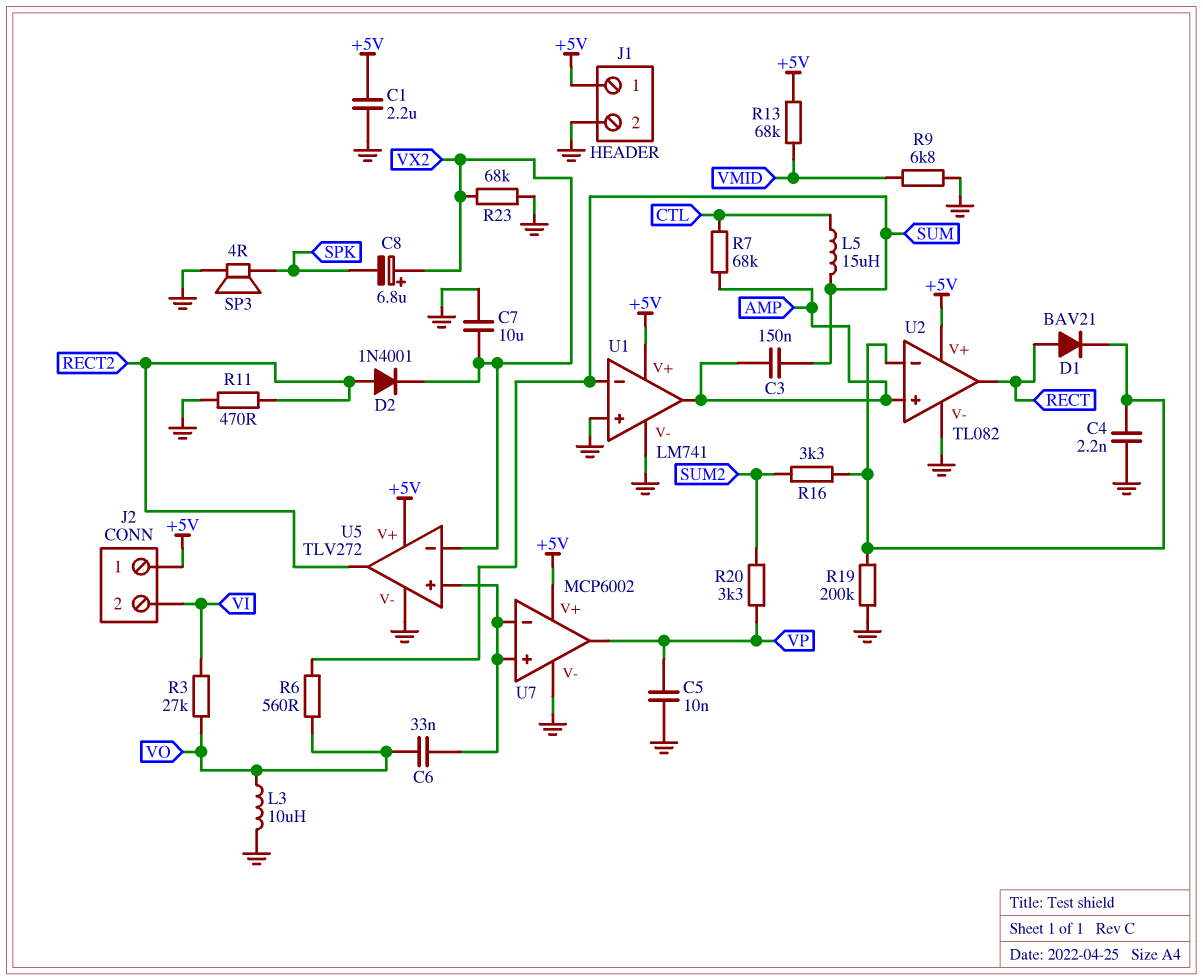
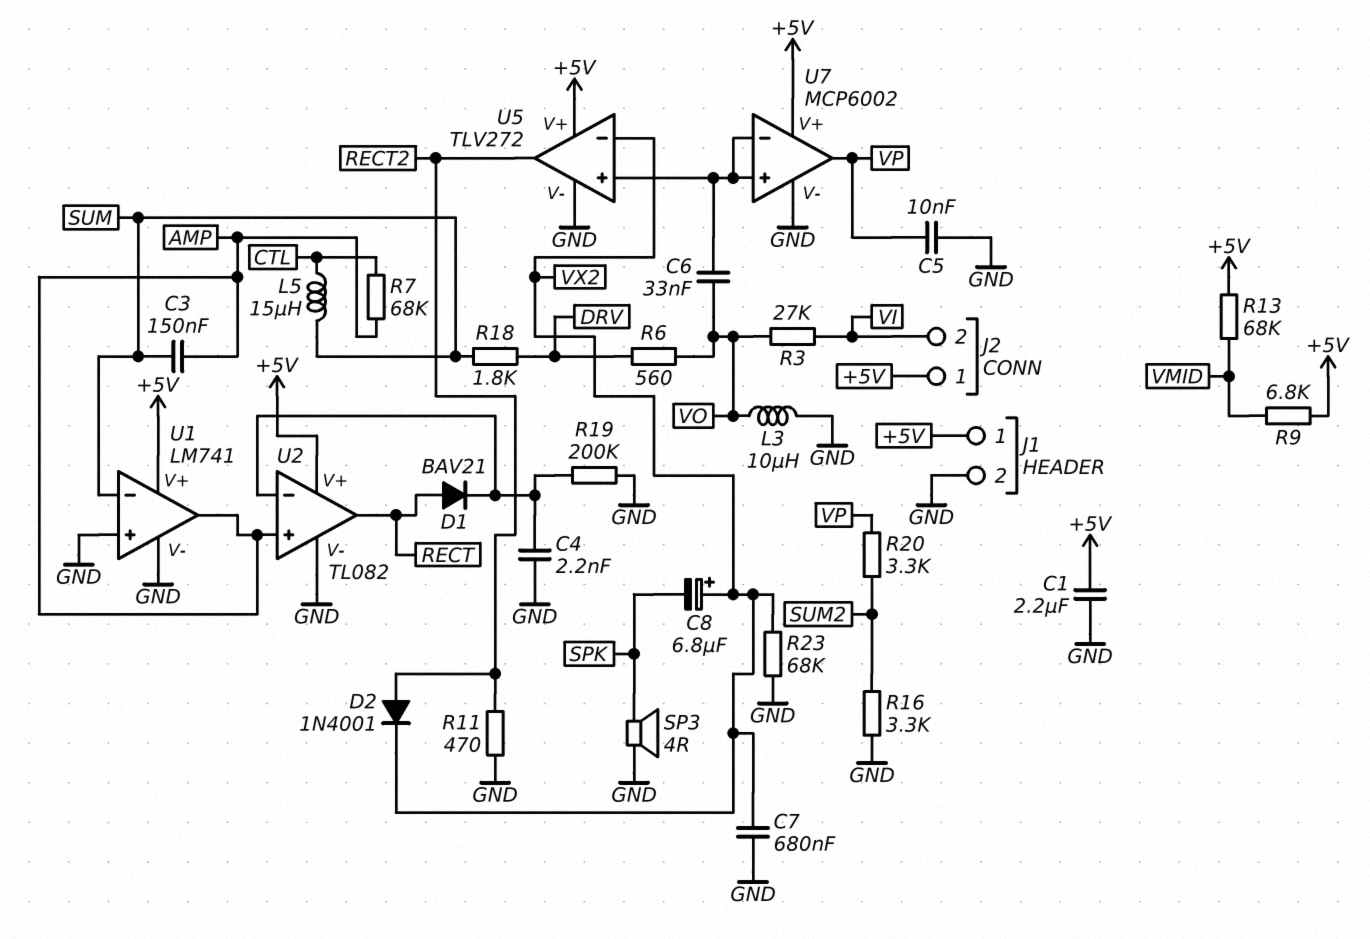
C7: 10uF (GND, VX2) -> 680nF (GND, VX2)
R6: 560 (SUM, VO) -> 560 (DRV, VO)
R9: 6.8k (GND, VMID) -> 6.8k (+5V, VMID)
R16: 3.3k (SUM2, U2/in-) -> 3.3k (GND, SUM2)
R18: none -> 1.8k (DRV, SUM)

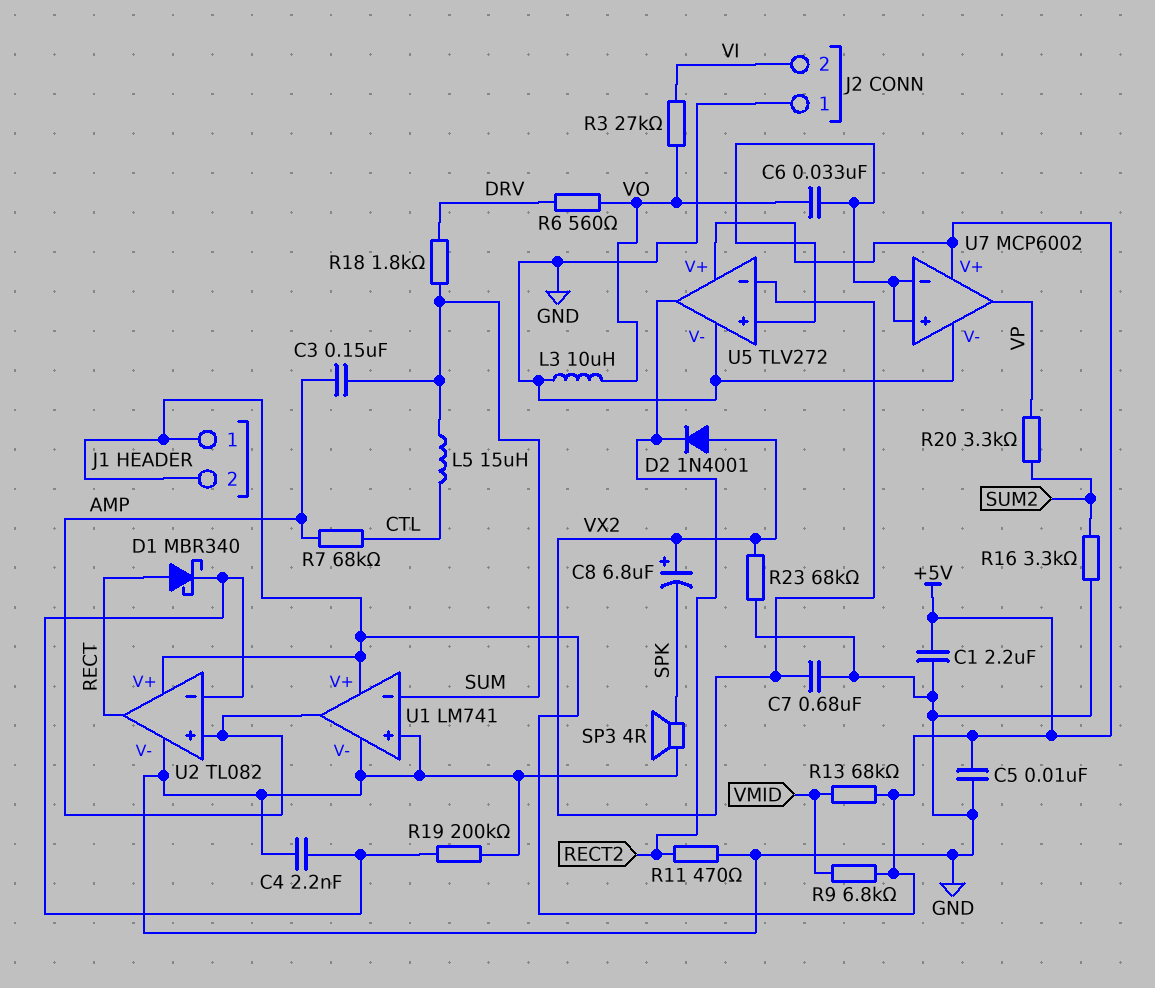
C5: 10nF (GND, VP) -> 10nF (+5V, GND)
D1: diode BAV21 (A RECT, K U2/in-) -> schottky MBR340 (A RECT, K U2/in-)
D2: diode 1N4001 (A RECT2, K VX2) -> diode 1N4001 (A VX2, K RECT2)
J1 pin 2: GND -> +5V
J2 pin 1: +5V -> GND

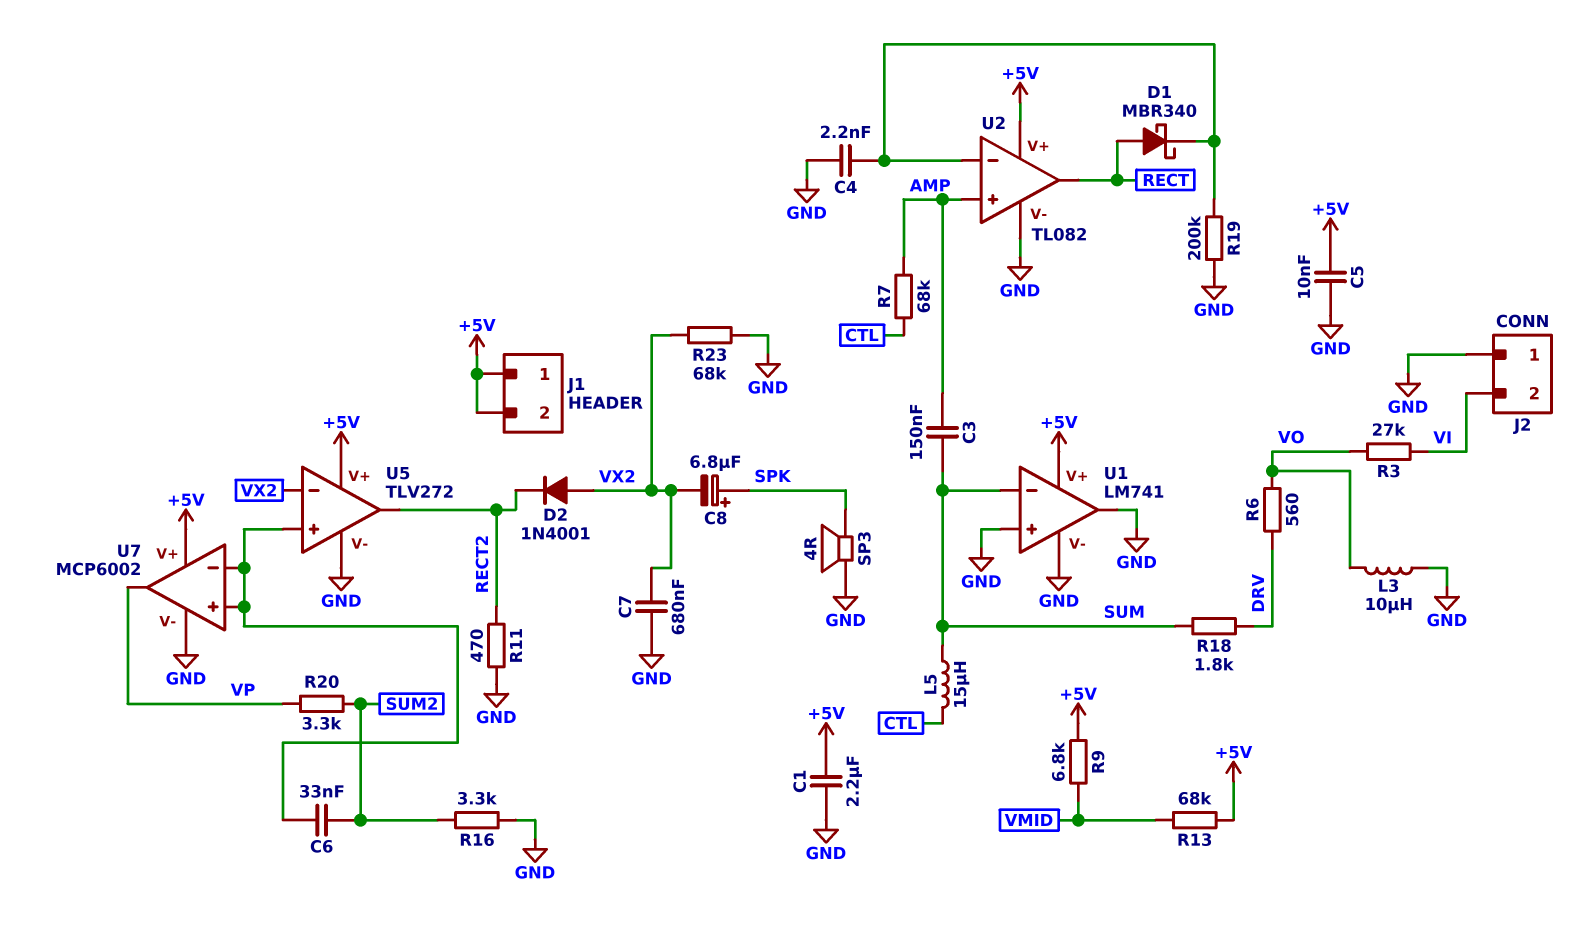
C6: 33nF (U5/in+, VO) -> 33nF (SUM2, U5/in+)
C8: 6.8uF (plus VX2, minus SPK) -> 6.8uF (plus SPK, minus VX2)
U1 pin out: AMP -> GND

